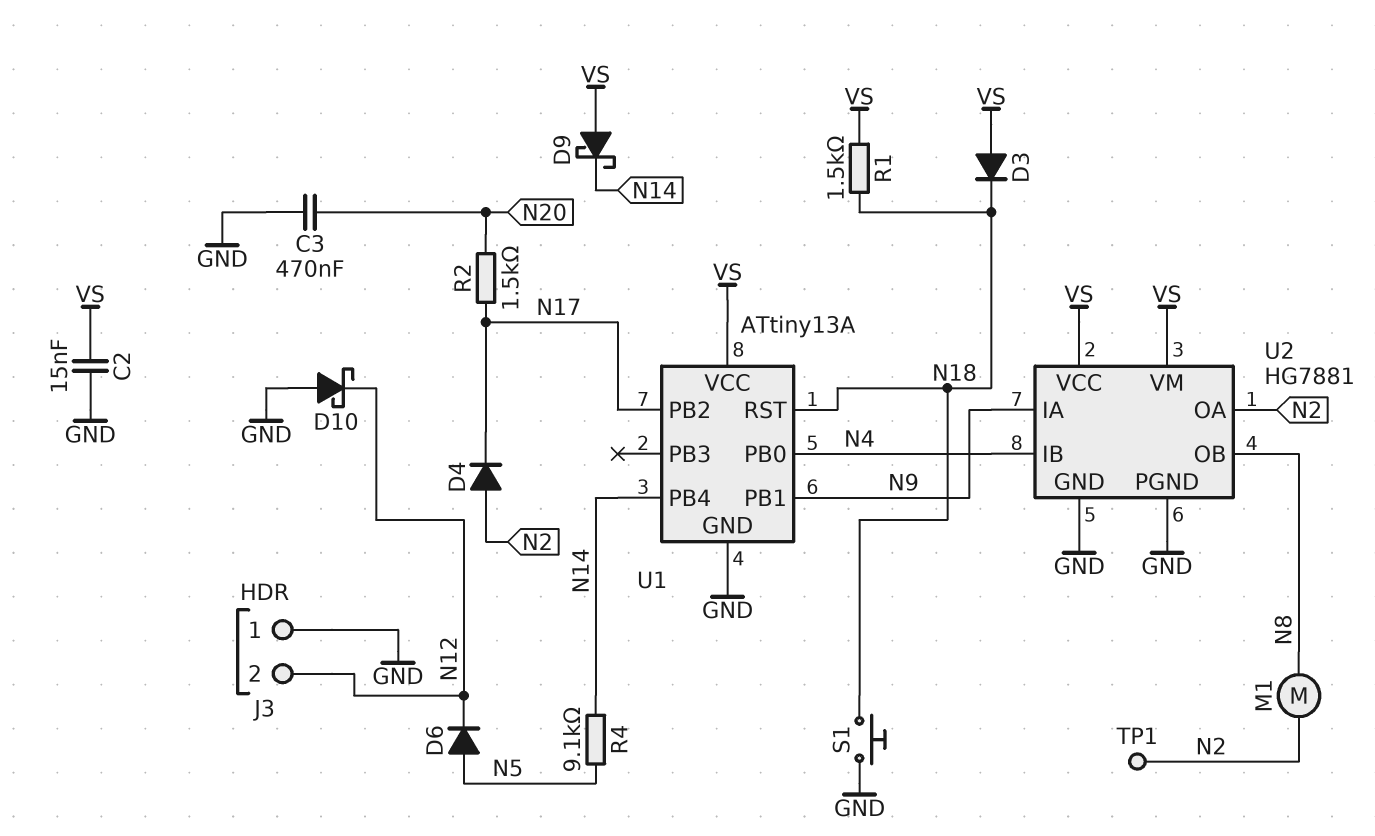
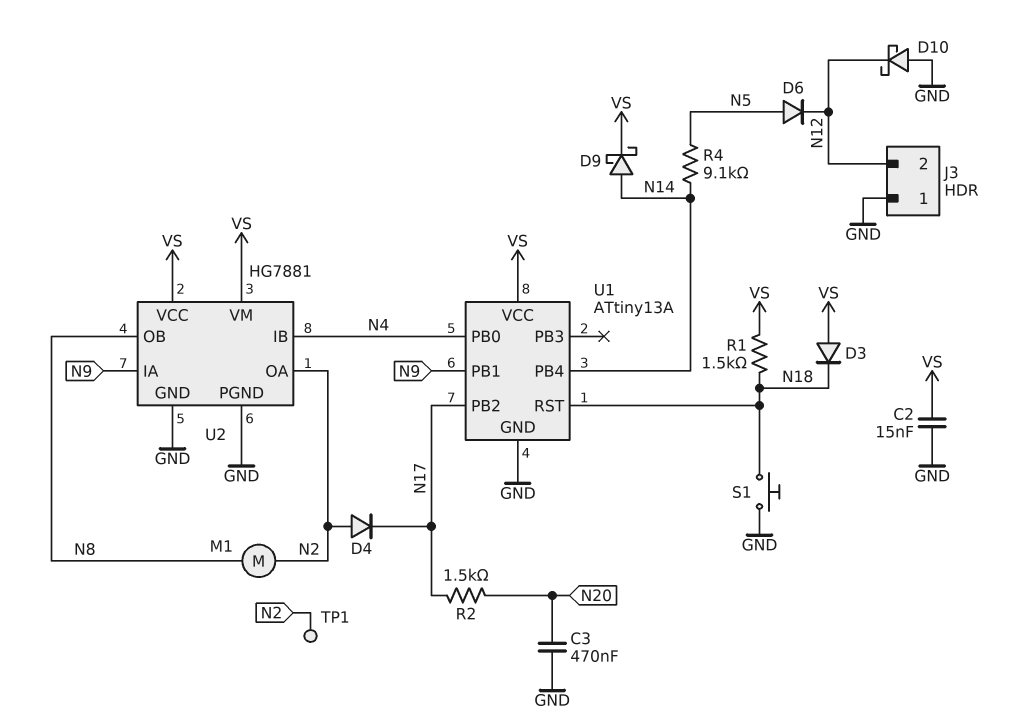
D9: schottky (A VS, K N14) -> schottky (A N14, K VS)

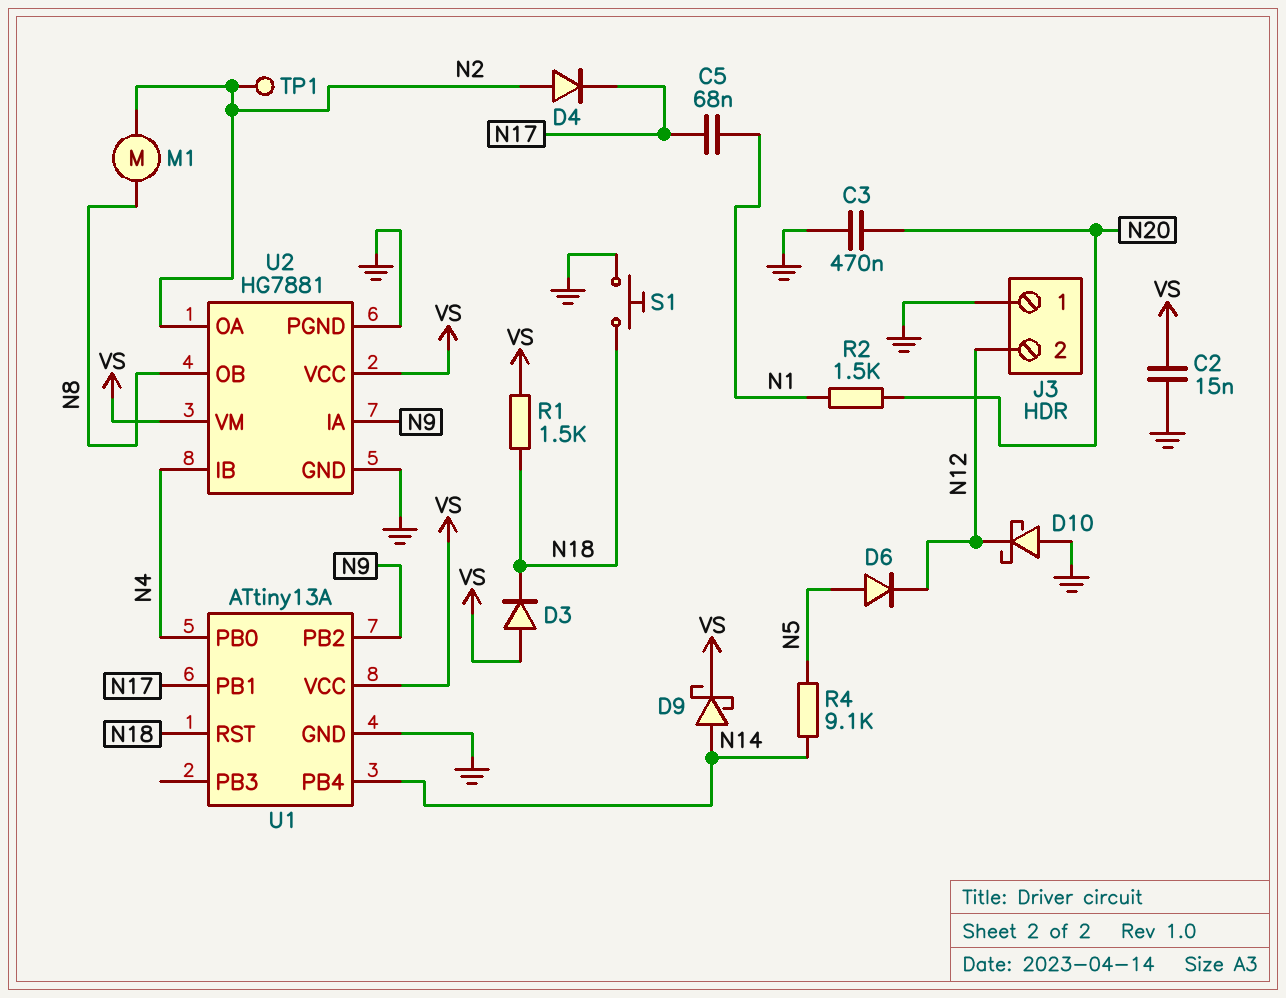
C5: none -> 68nF (N1, N17)
R2: 1.5k (N17, N20) -> 1.5k (N1, N20)
U1 pin PB1: N9 -> N17
U1 pin PB2: N17 -> N9

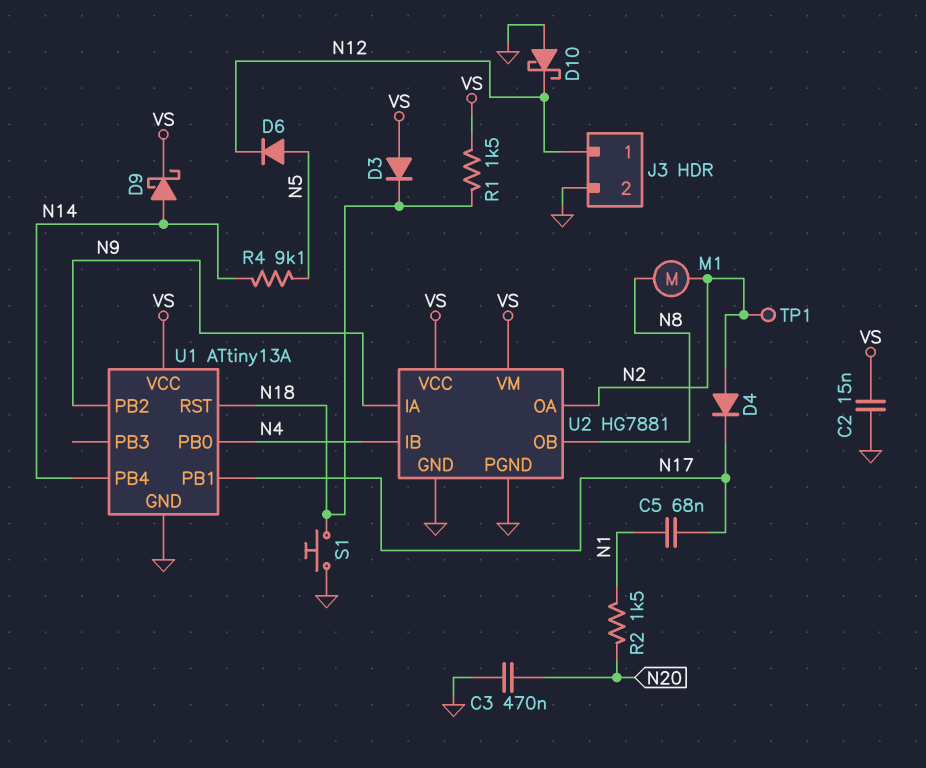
J3 pin 1: GND -> N12
J3 pin 2: N12 -> GND

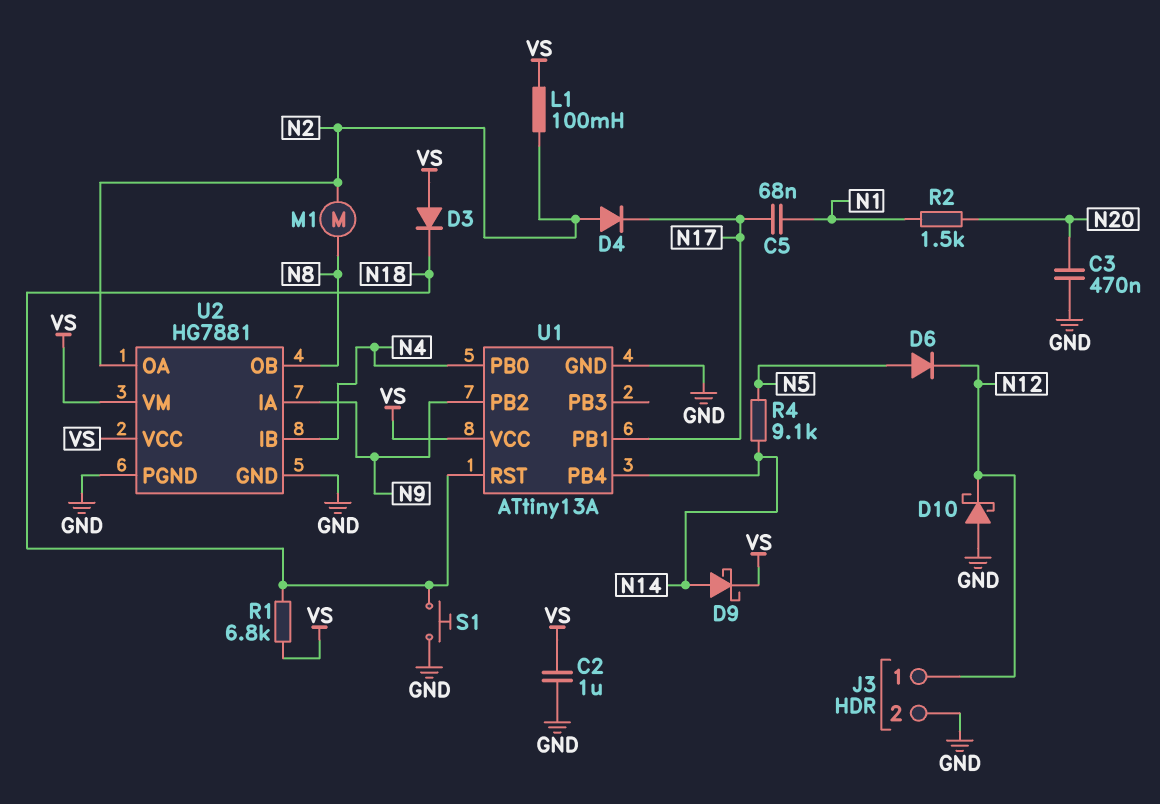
C2: 15nF (GND, VS) -> 1uF (GND, VS)
L1: none -> 100mH (N2, VS)
R1: 1.5k (N18, VS) -> 6.8k (N18, VS)
TP1: test point (N2) -> none

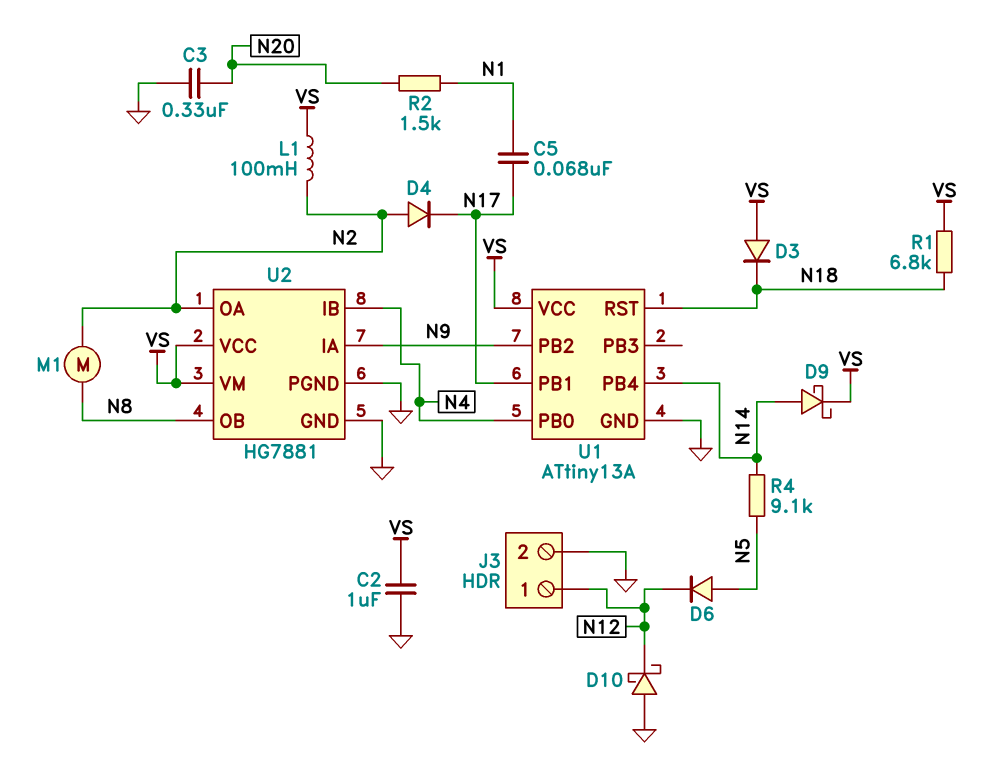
C3: 470nF (GND, N20) -> 330nF (GND, N20)
S1: button (GND, N18) -> none

